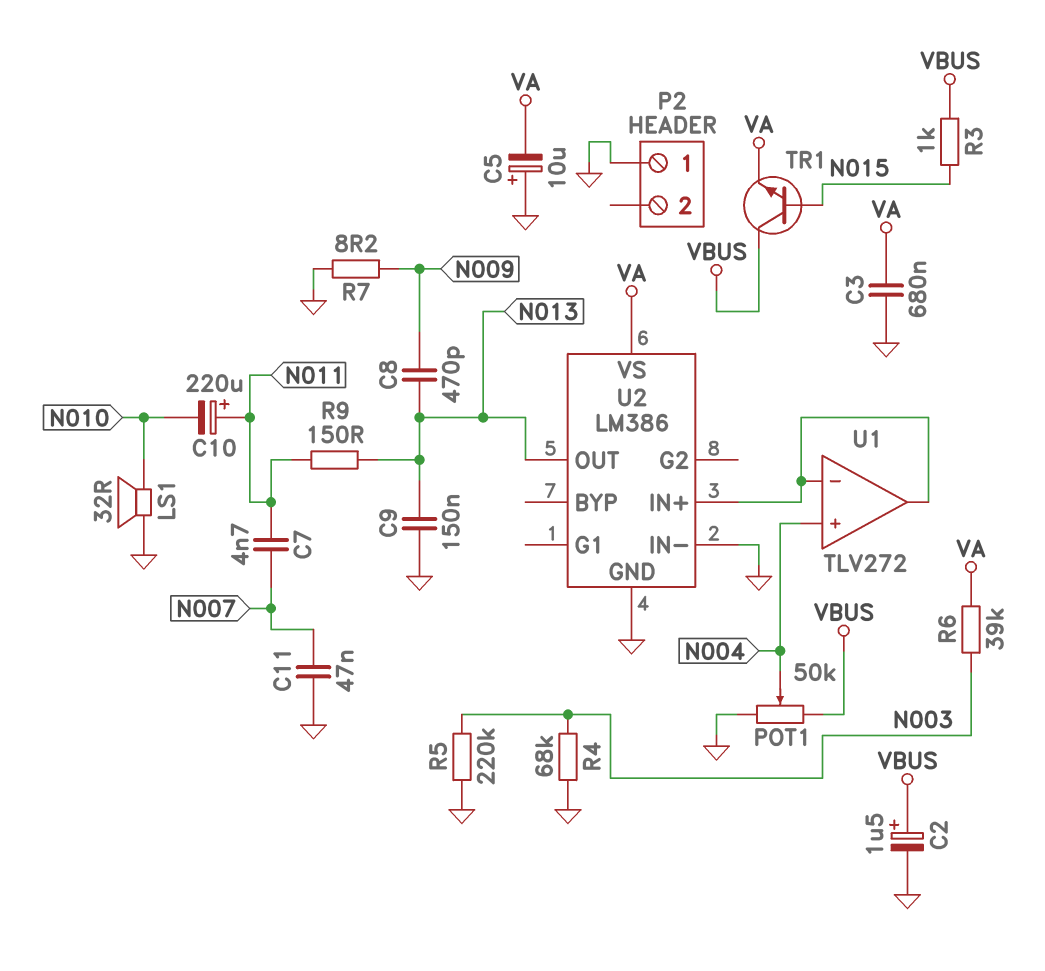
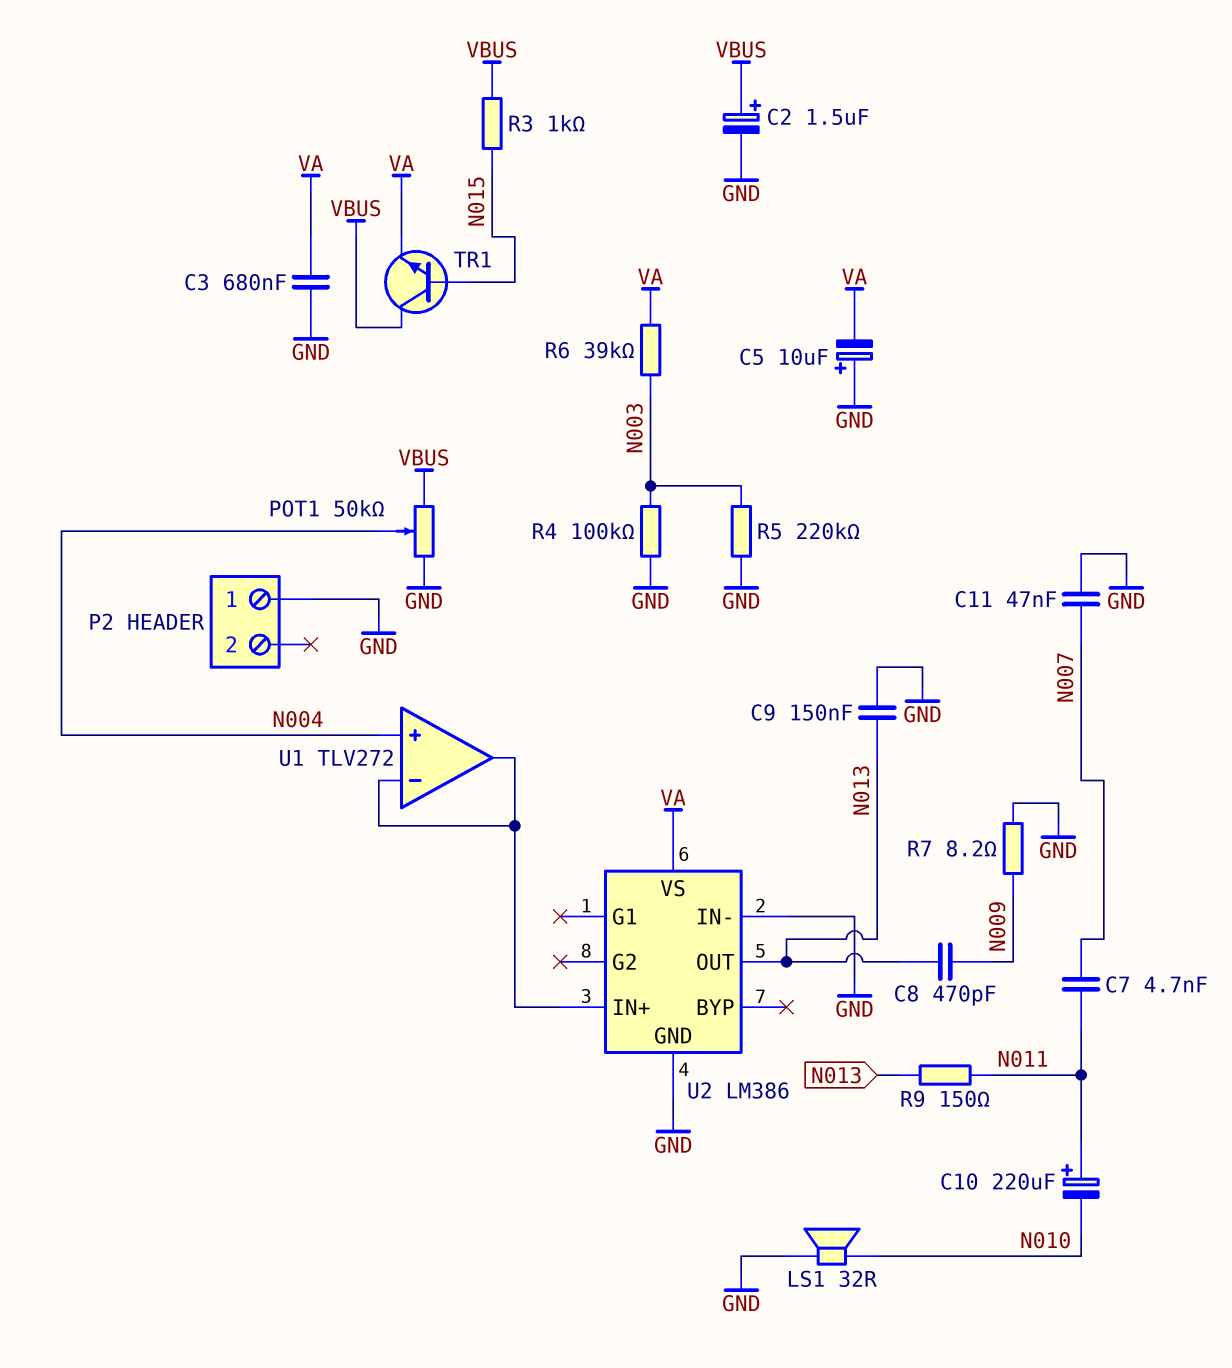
R4: 68k (GND, N003) -> 100k (GND, N003)

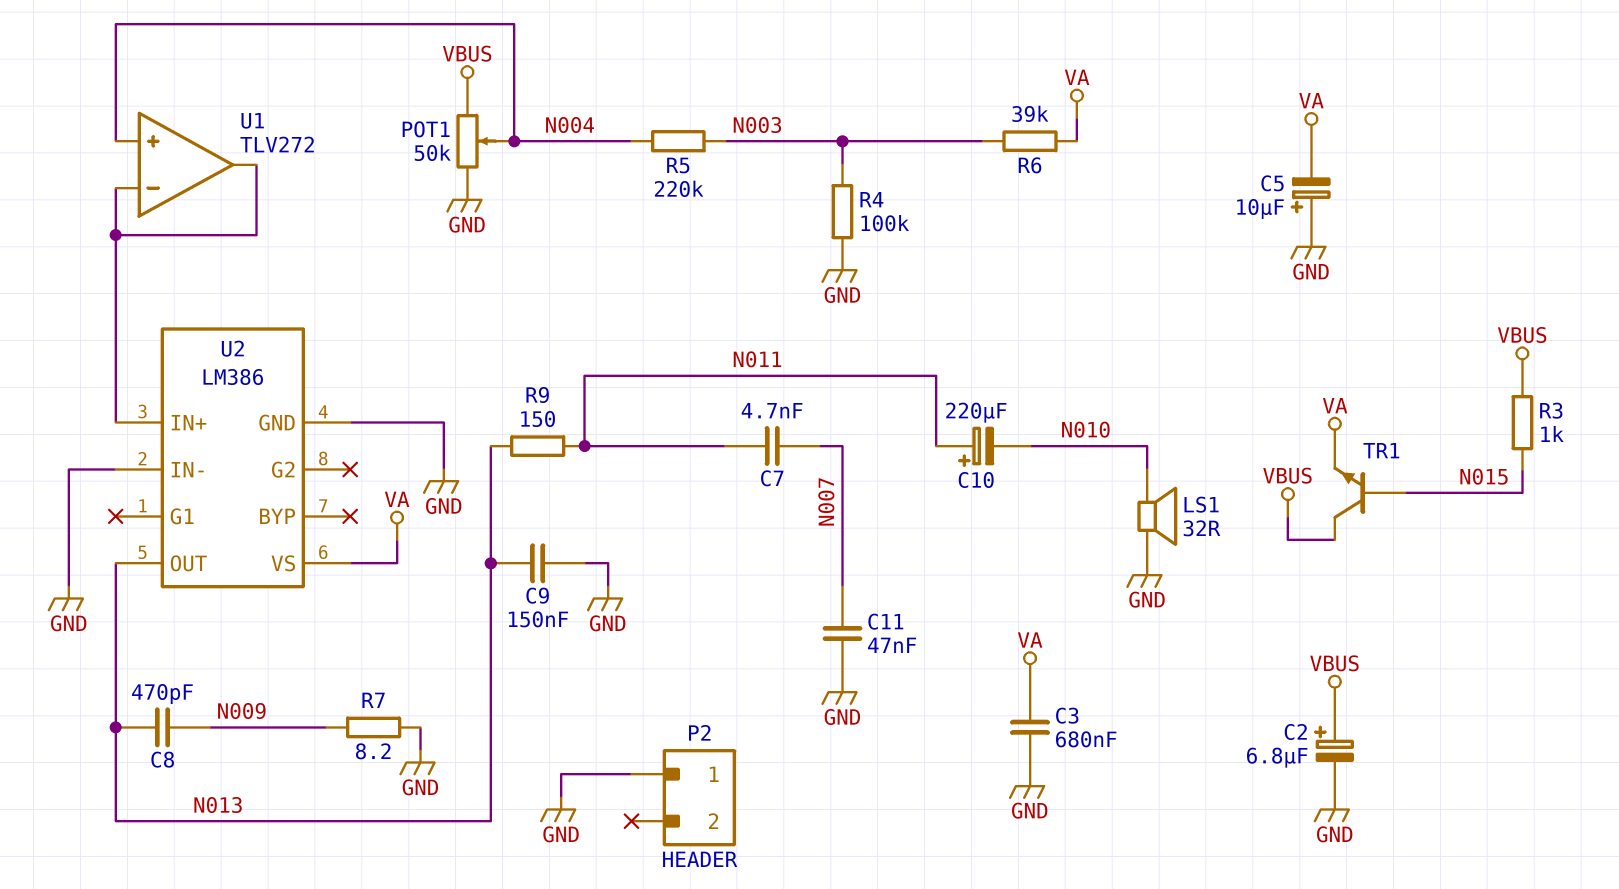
C2: 1.5uF (plus VBUS, minus GND) -> 6.8uF (plus VBUS, minus GND)
R5: 220k (GND, N003) -> 220k (N003, N004)

